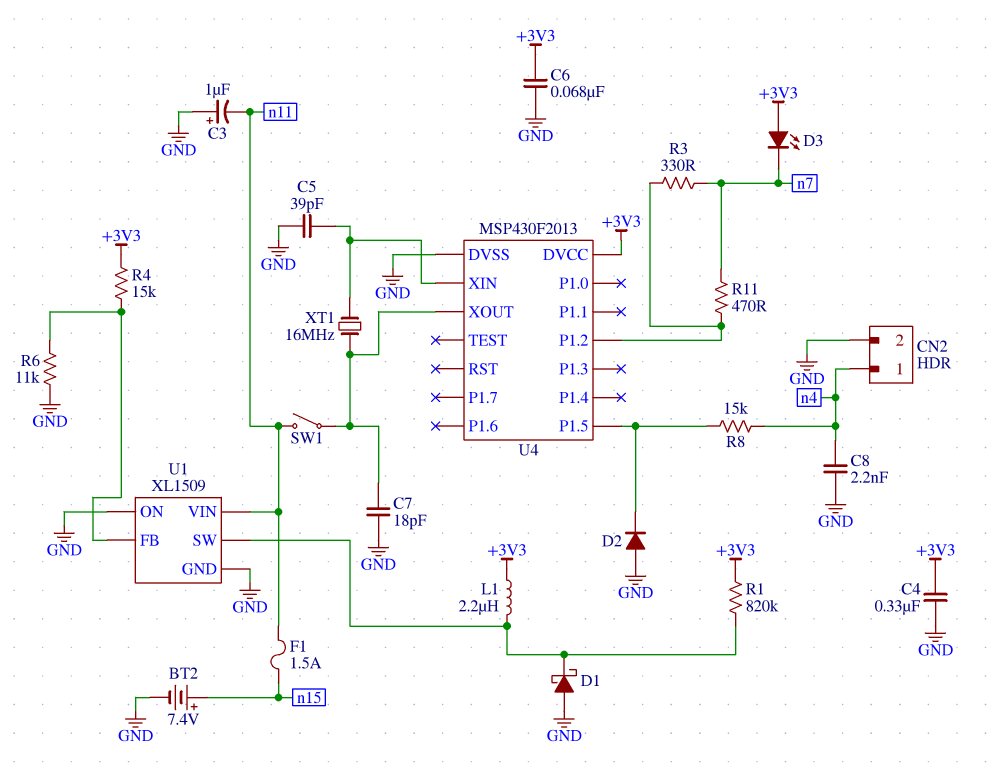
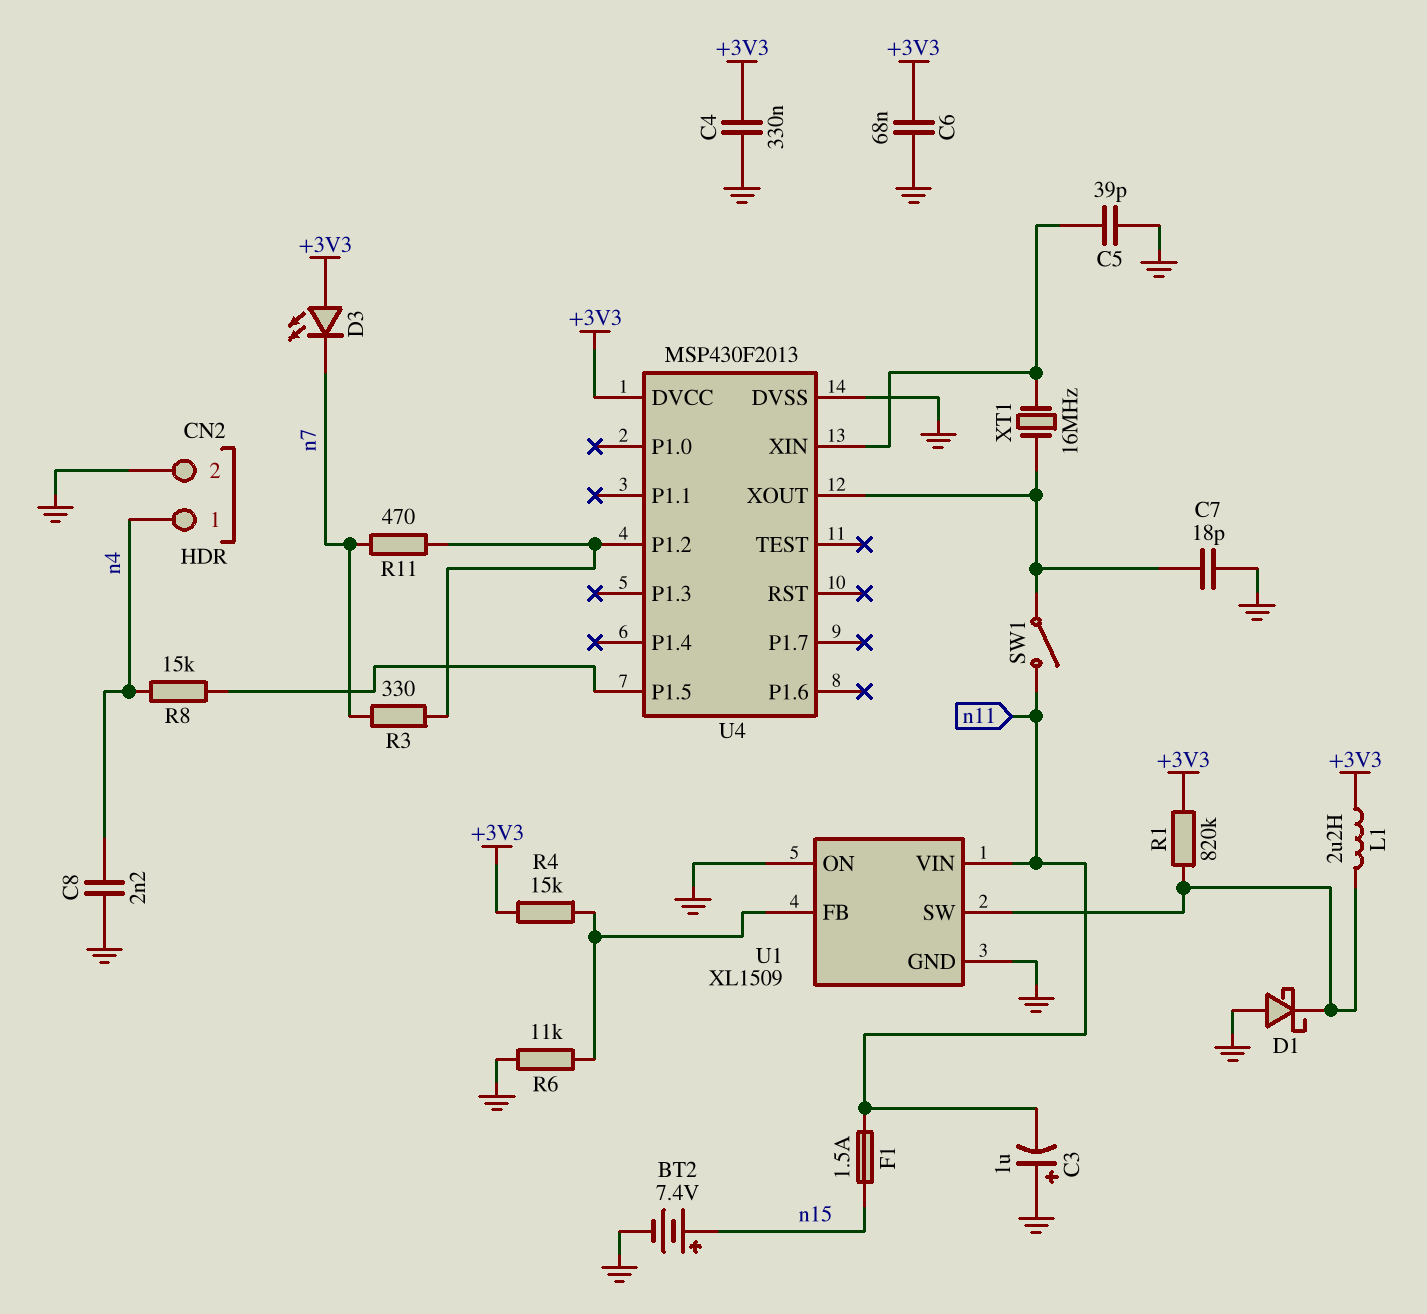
D2: diode (A GND, K U4/P1.5) -> none

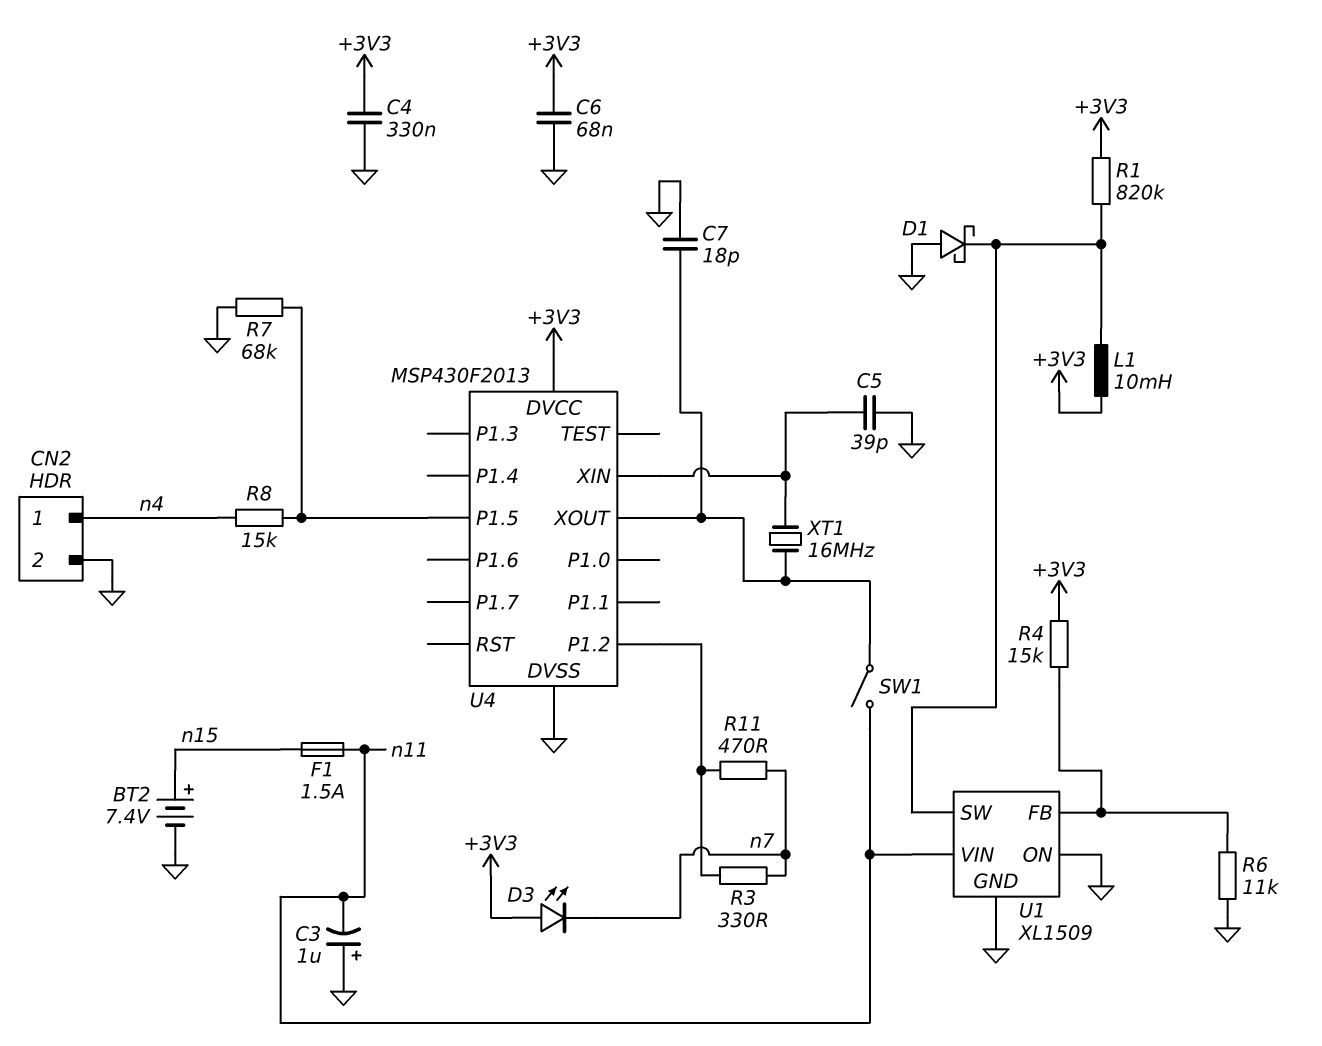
C8: 2.2nF (GND, n4) -> none
L1: 2.2uH (+3V3, U1/SW) -> 10mH (+3V3, U1/SW)
R7: none -> 68k (GND, U4/P1.5)

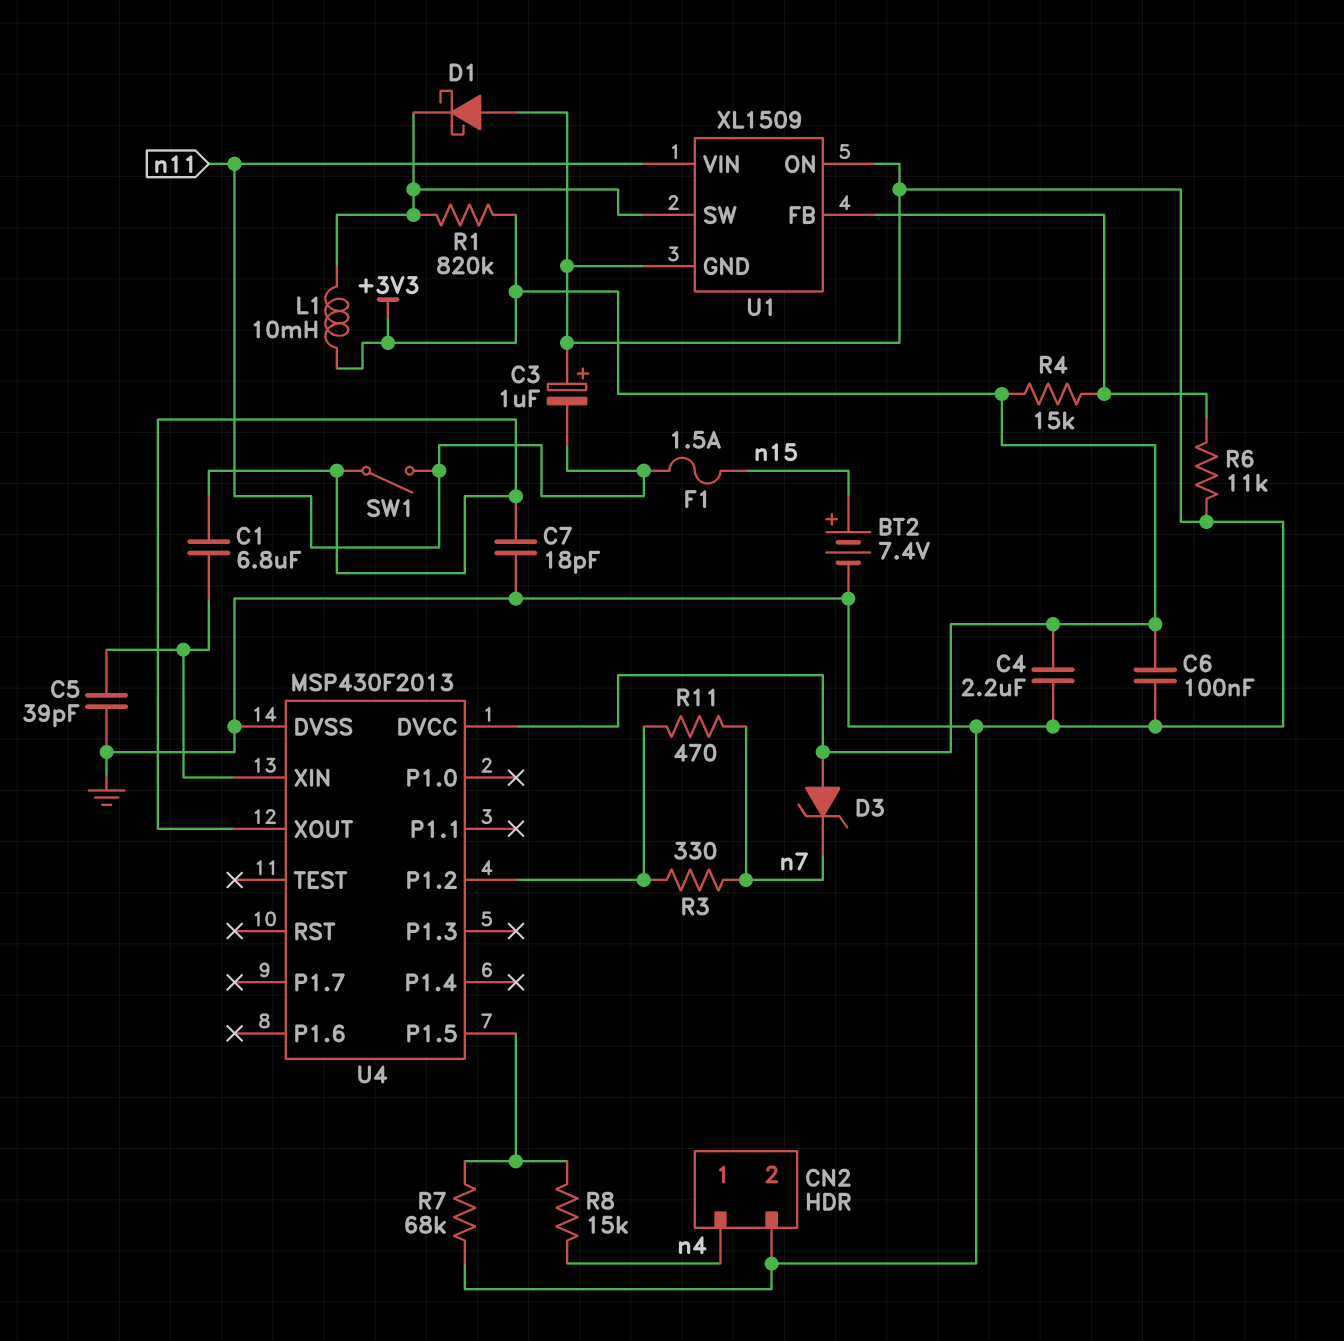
C1: none -> 6.8uF (U4/XIN, U4/XOUT)
C4: 330nF (+3V3, GND) -> 2.2uF (+3V3, GND)
C6: 68nF (+3V3, GND) -> 100nF (+3V3, GND)
D3: LED (A +3V3, K n7) -> zener (A +3V3, K n7)
XT1: 16MHz (U4/XIN, U4/XOUT) -> none

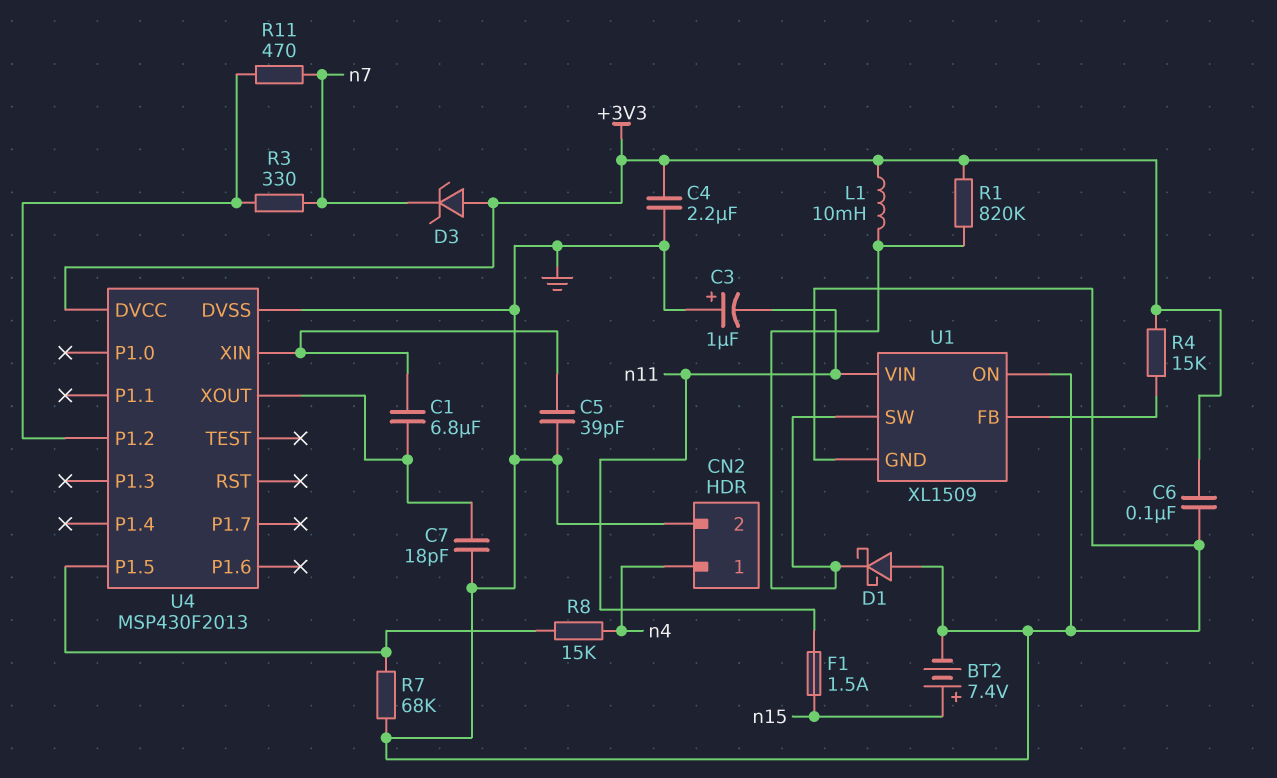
R6: 11k (GND, U1/FB) -> none
SW1: switch (U4/XOUT, n11) -> none

